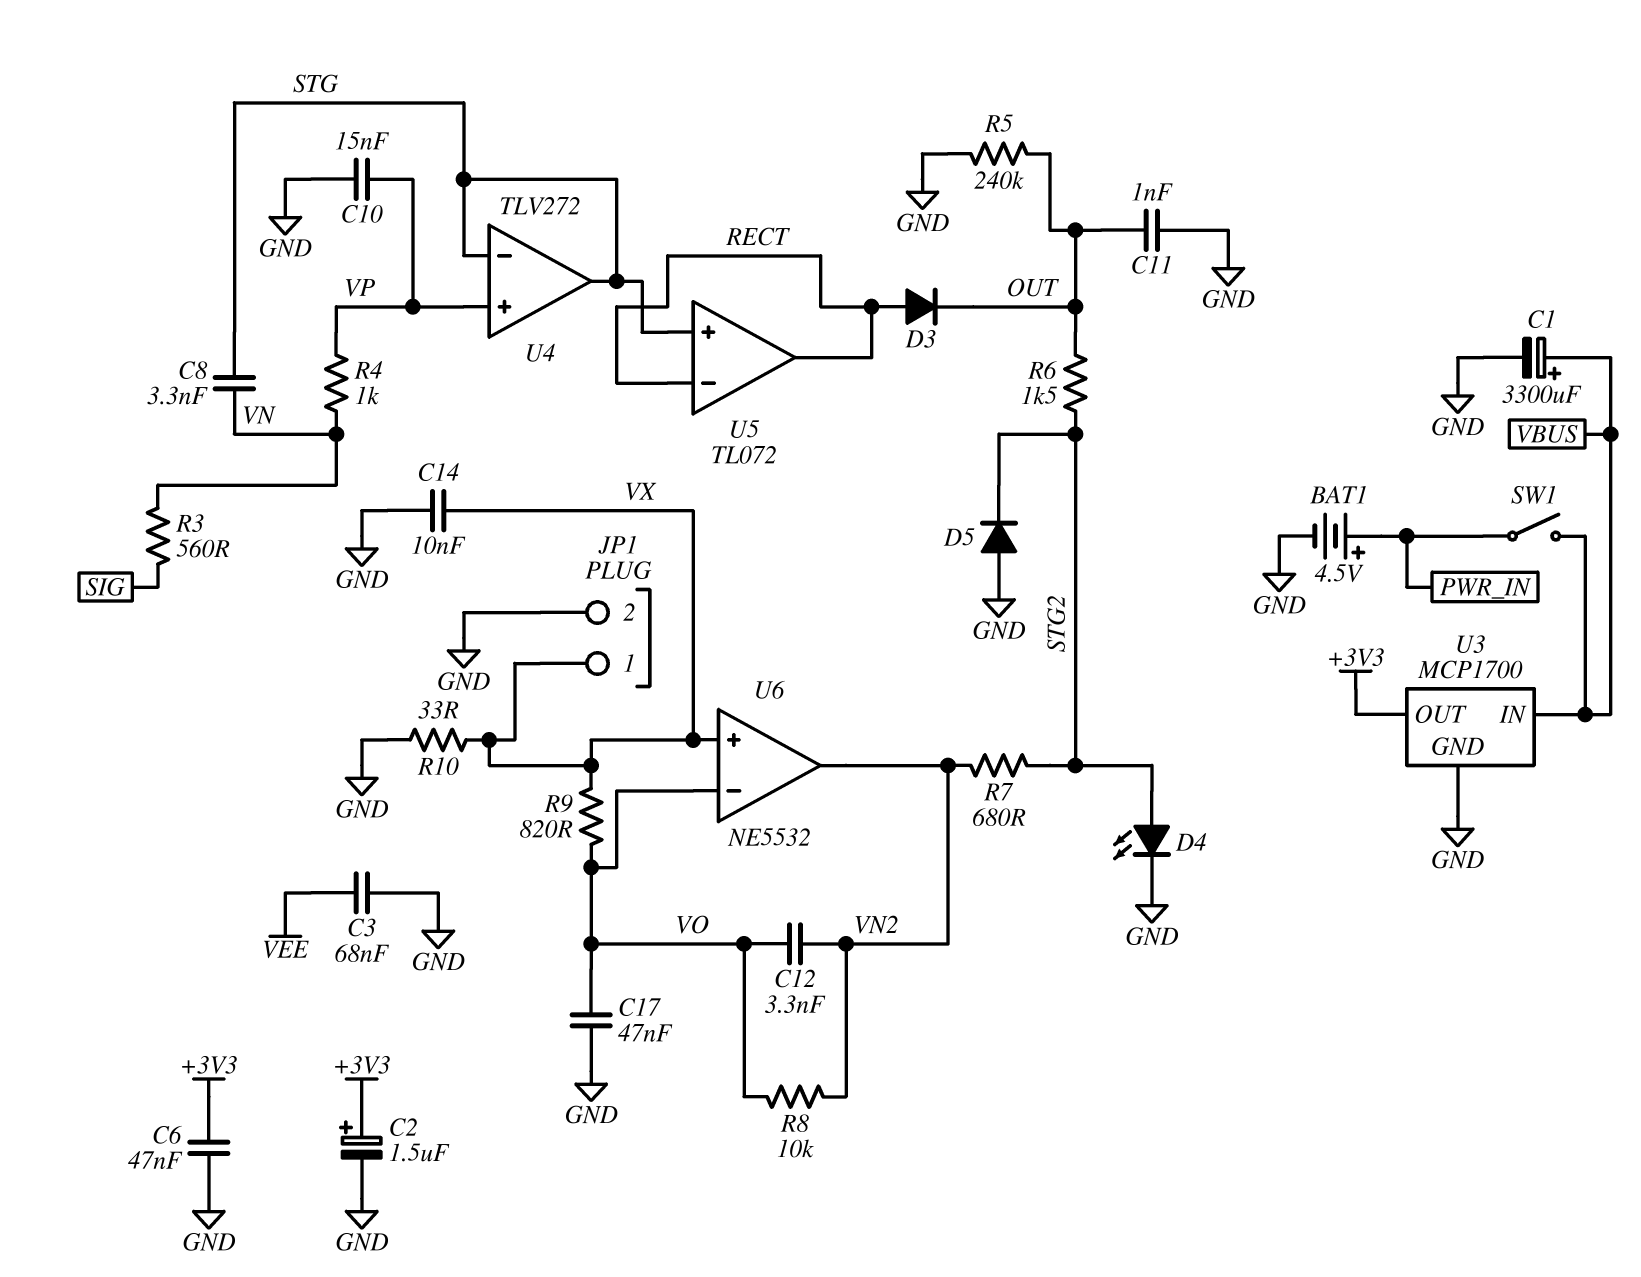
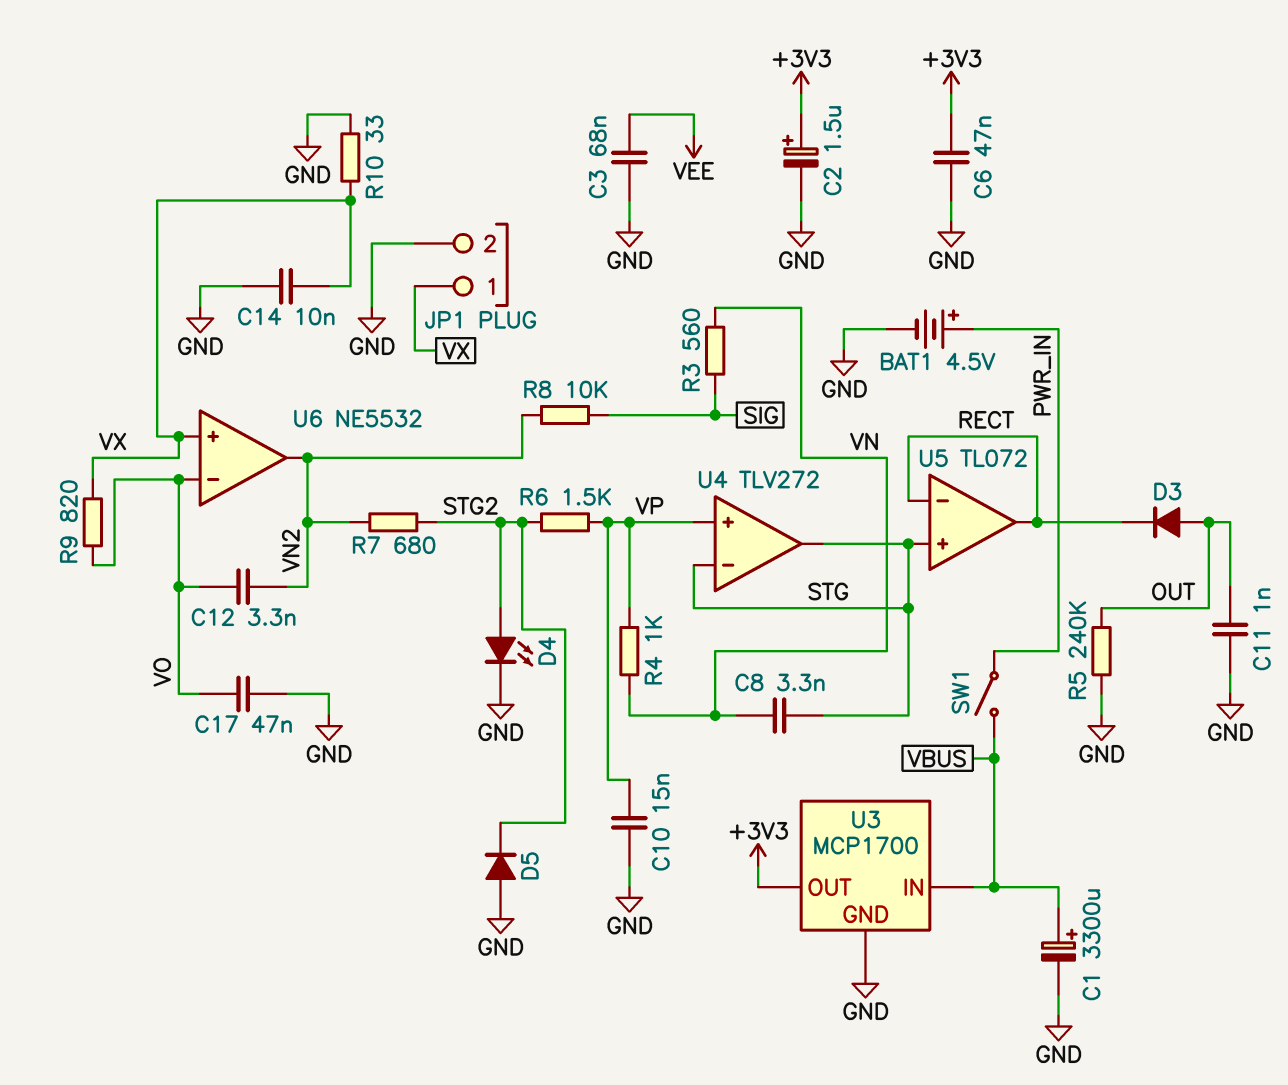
D3: diode (A RECT, K OUT) -> diode (A OUT, K RECT)
R6: 1.5k (OUT, STG2) -> 1.5k (STG2, VP)
R8: 10k (VN2, VO) -> 10k (SIG, VN2)

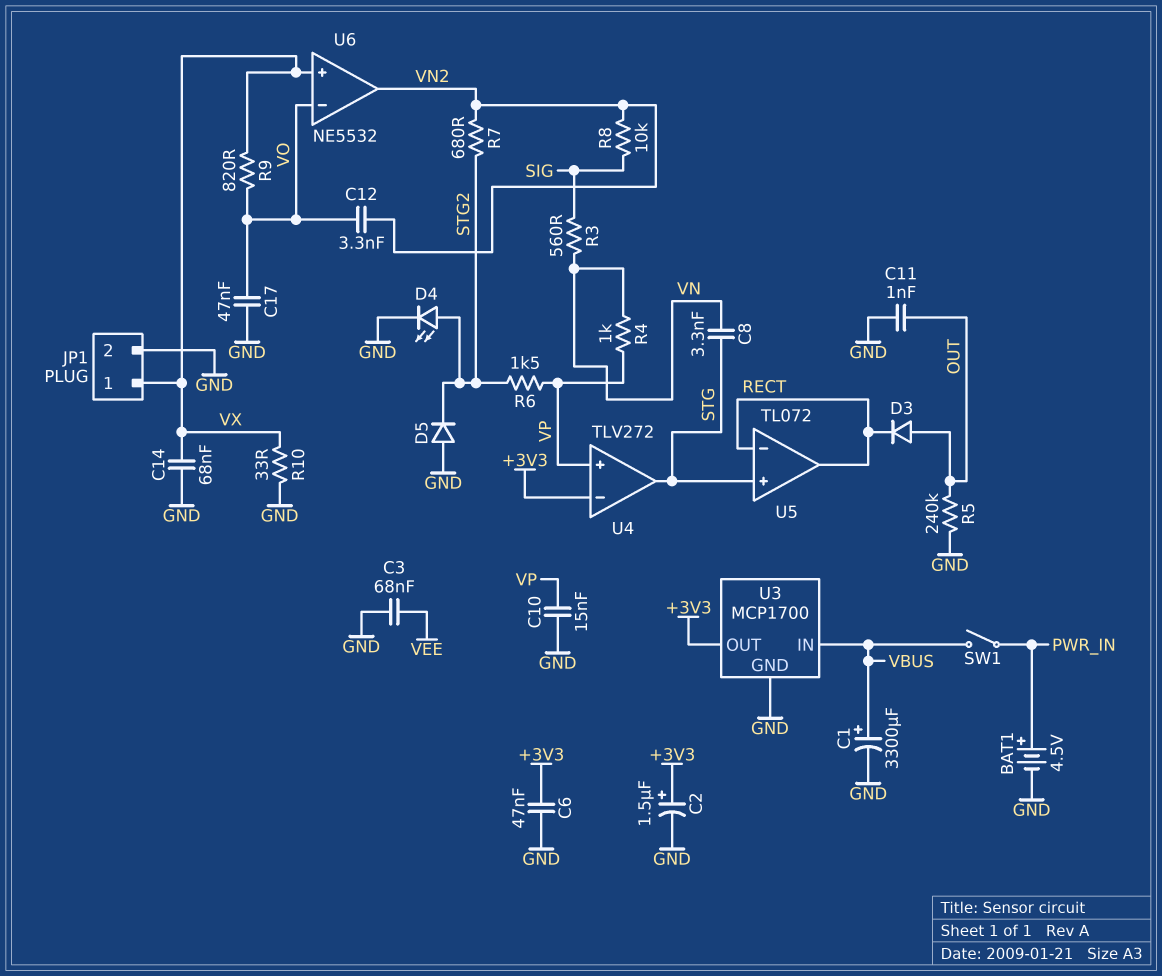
C14: 10nF (GND, VX) -> 68nF (GND, VX)
U4 pin in-: STG -> +3V3

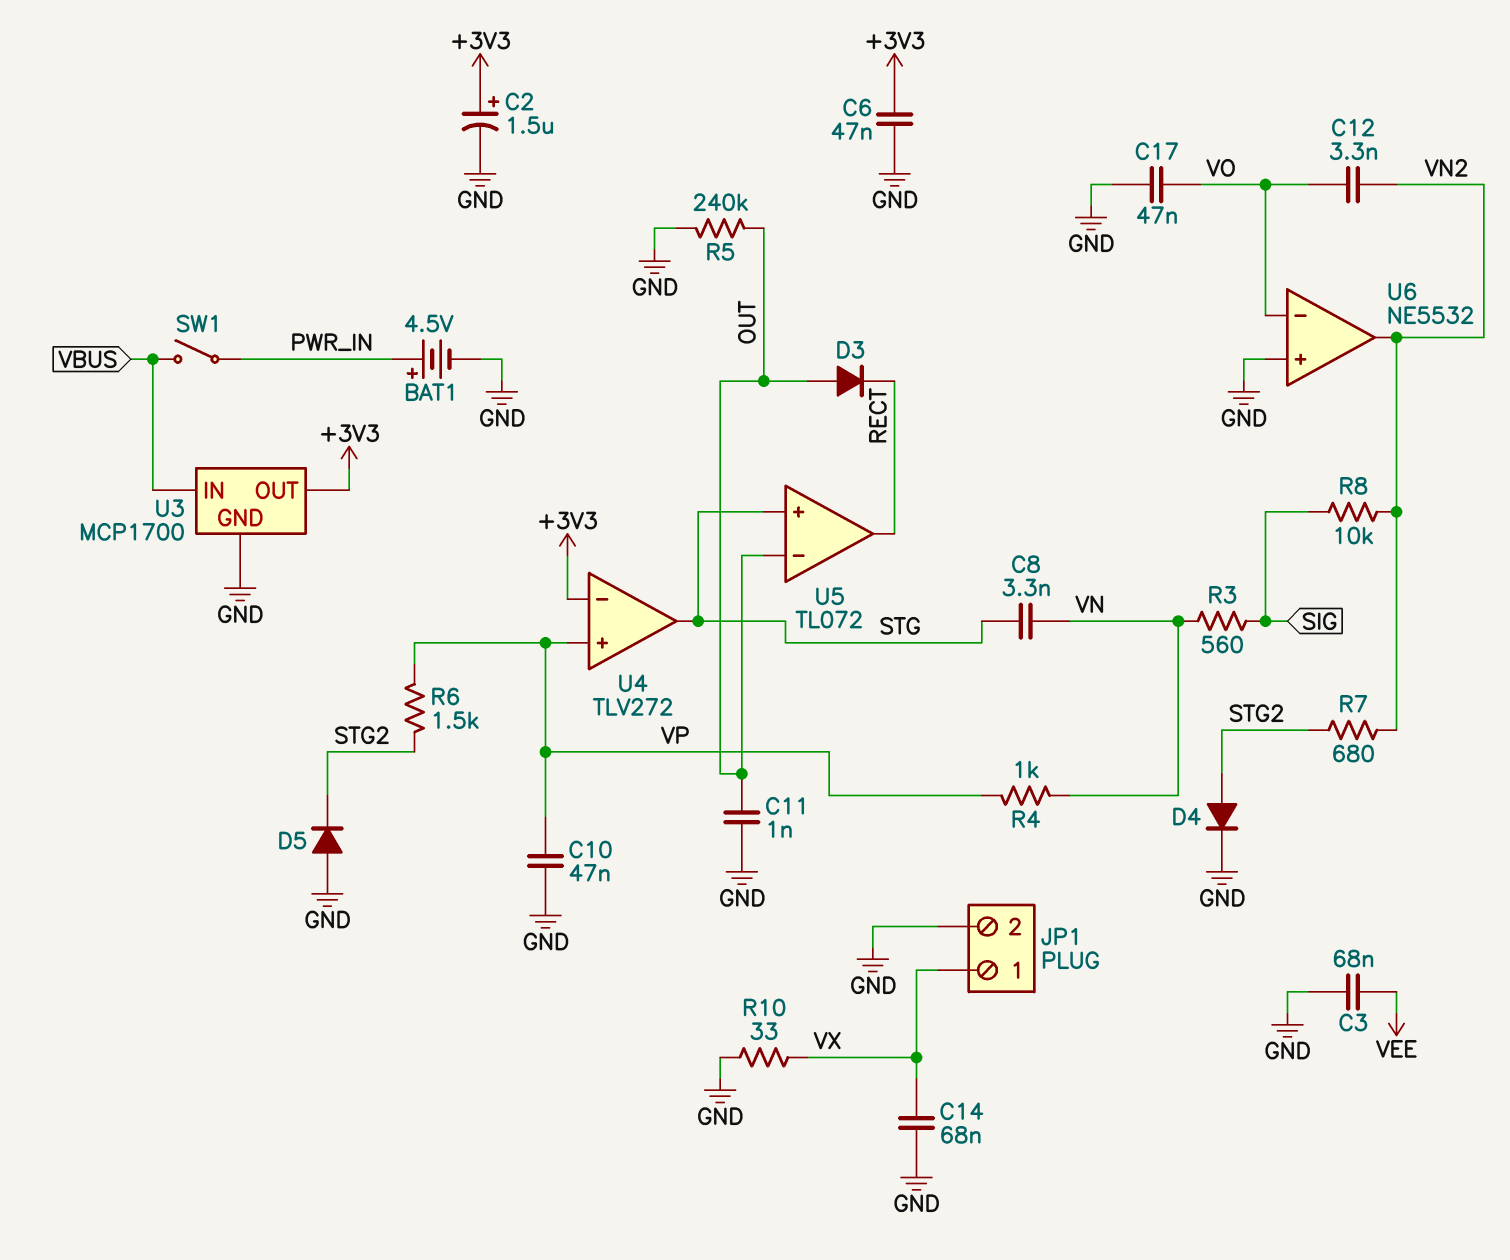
C1: 3300uF (plus VBUS, minus GND) -> none
C10: 15nF (GND, VP) -> 47nF (GND, VP)
D4: LED (A STG2, K GND) -> diode (A STG2, K GND)
R9: 820 (VO, VX) -> none
U5 pin in-: RECT -> OUT
U6 pin in+: VX -> GND

